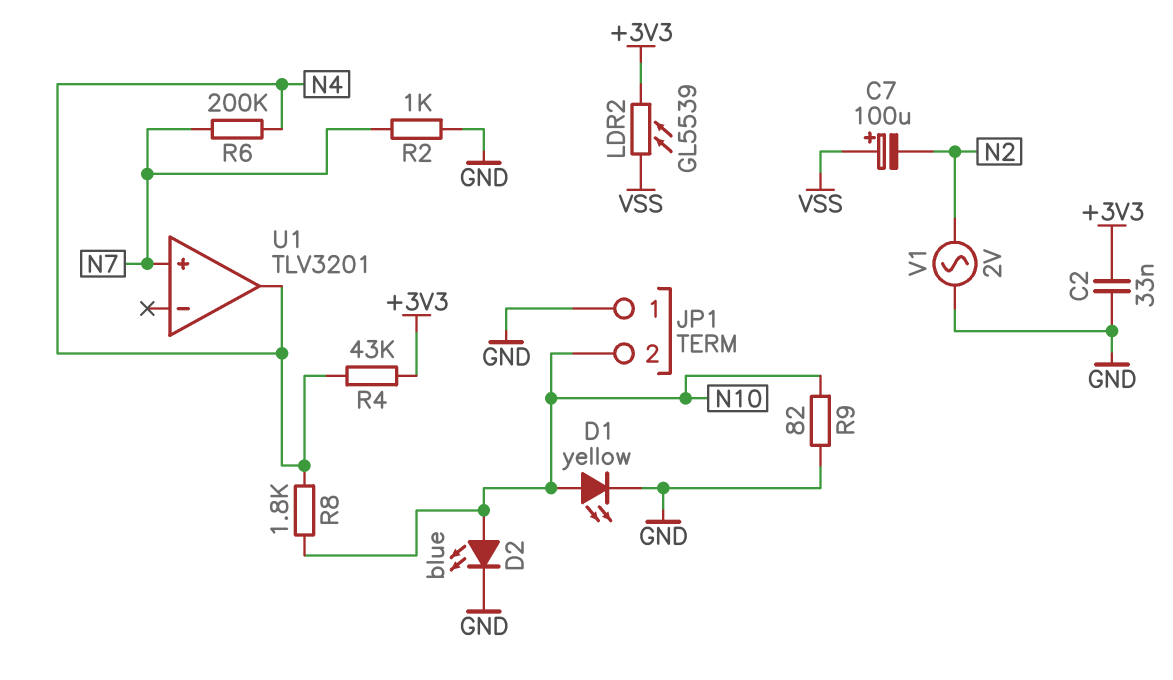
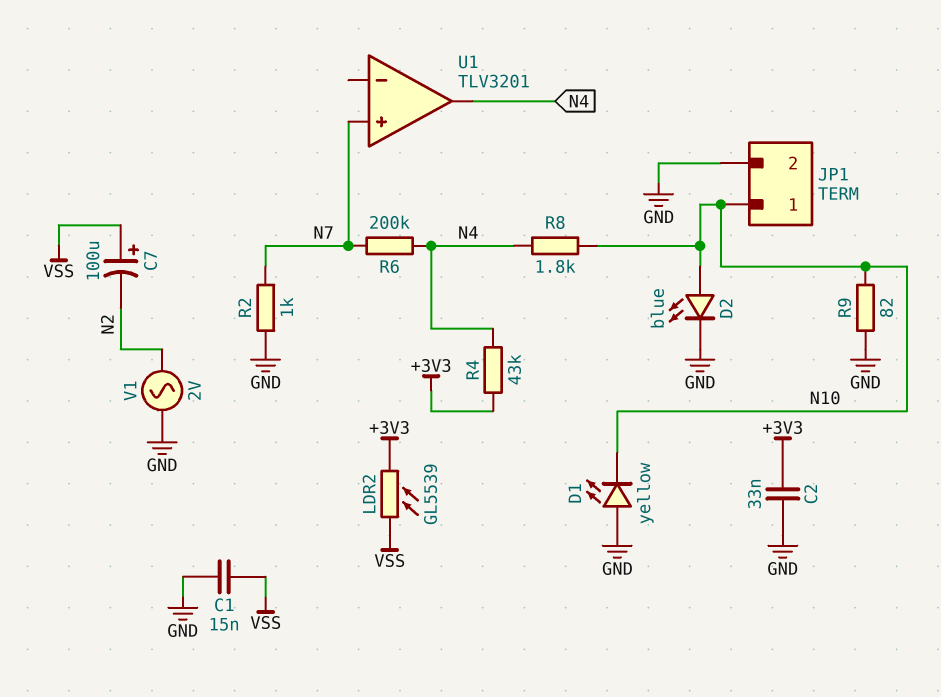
C1: none -> 15nF (GND, VSS)
D1: LED yellow (A N10, K GND) -> LED yellow (A GND, K N10)
JP1 pin 1: GND -> N10
JP1 pin 2: N10 -> GND

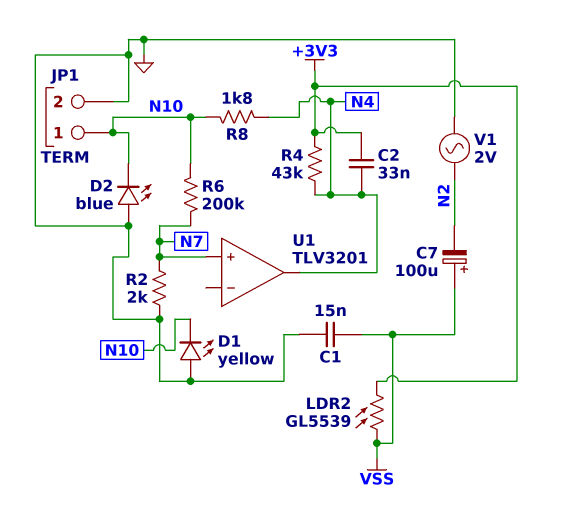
C2: 33nF (+3V3, GND) -> 33nF (+3V3, N4)
D2: LED blue (A N10, K GND) -> LED blue (A GND, K N10)
R2: 1k (GND, N7) -> 2k (GND, N7)
R6: 200k (N4, N7) -> 200k (N7, N10)
R9: 82 (GND, N10) -> none

